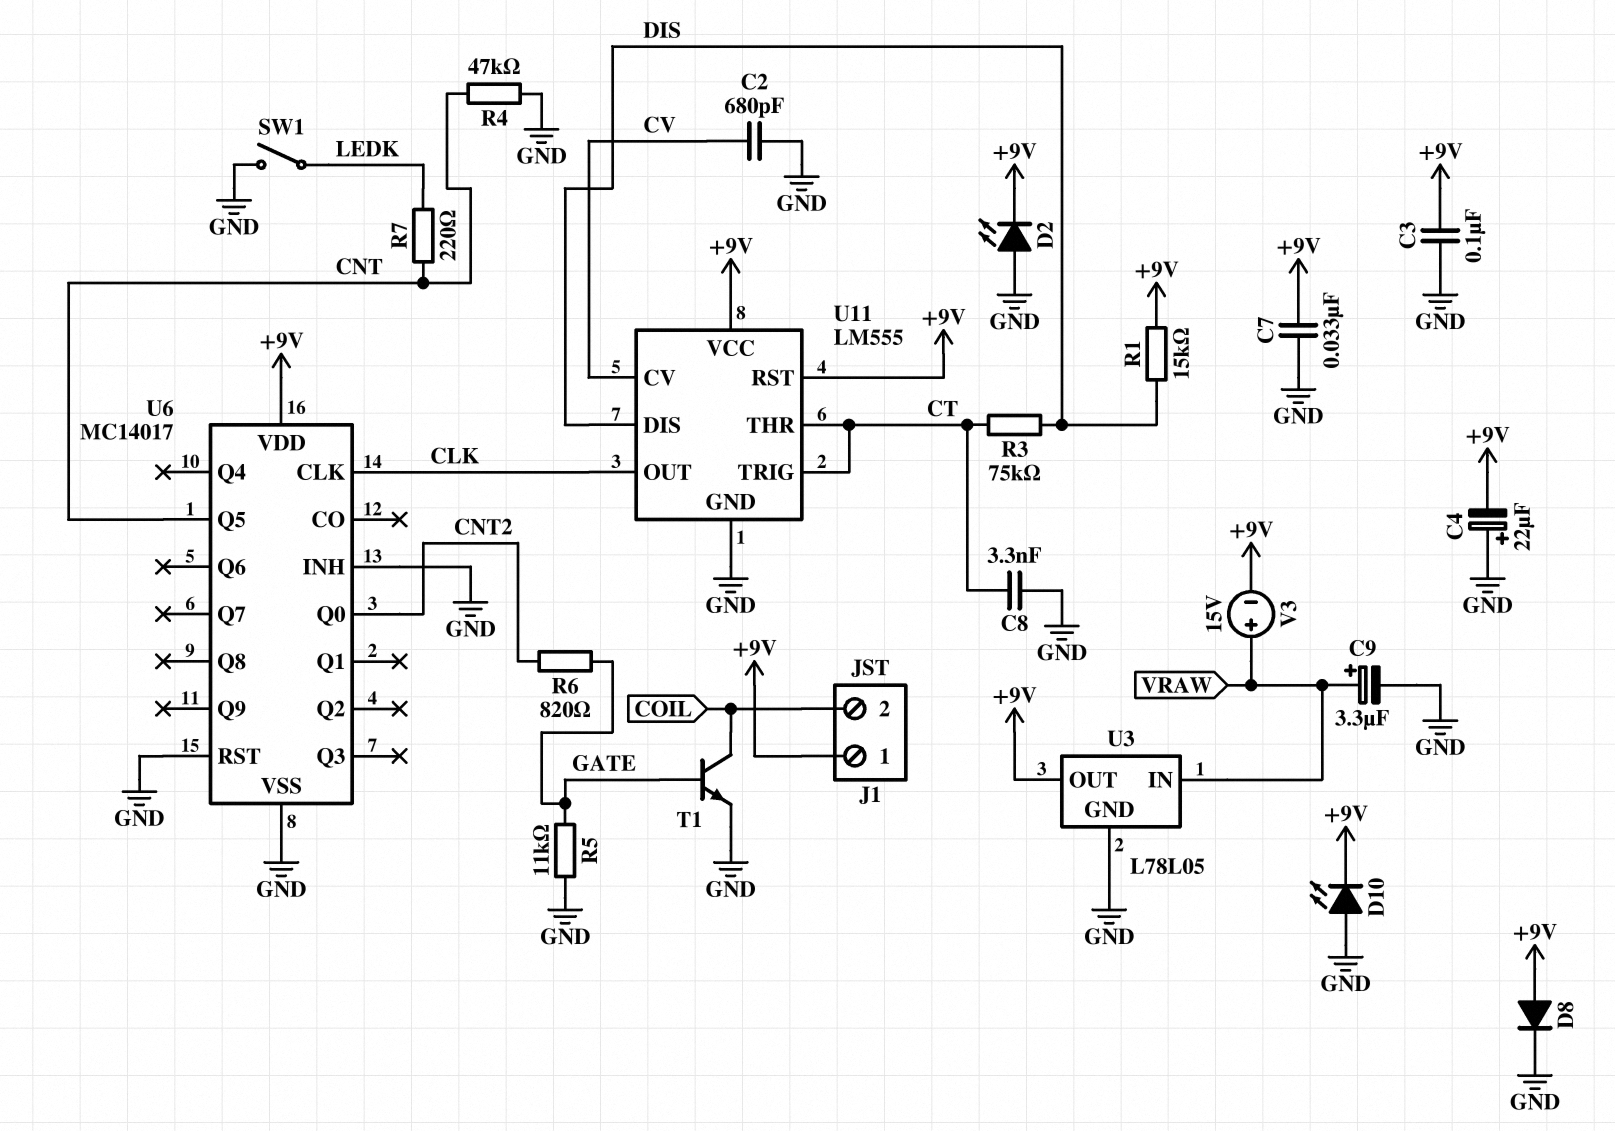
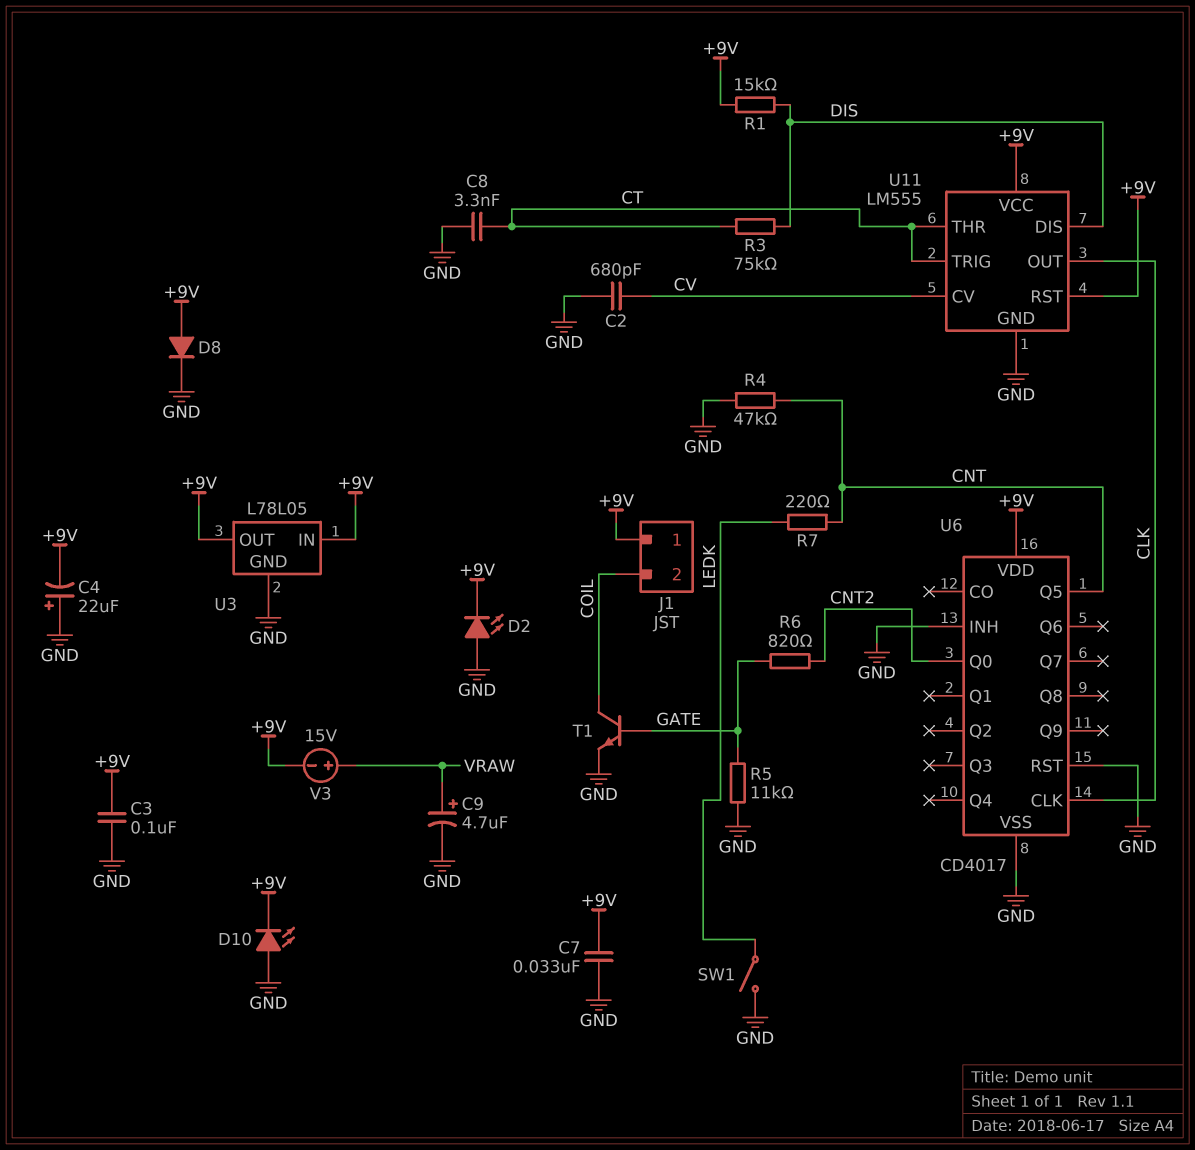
C9: 3.3uF (plus VRAW, minus GND) -> 4.7uF (plus VRAW, minus GND)
U3 pin IN: VRAW -> +9V
U6: MC14017 -> CD4017

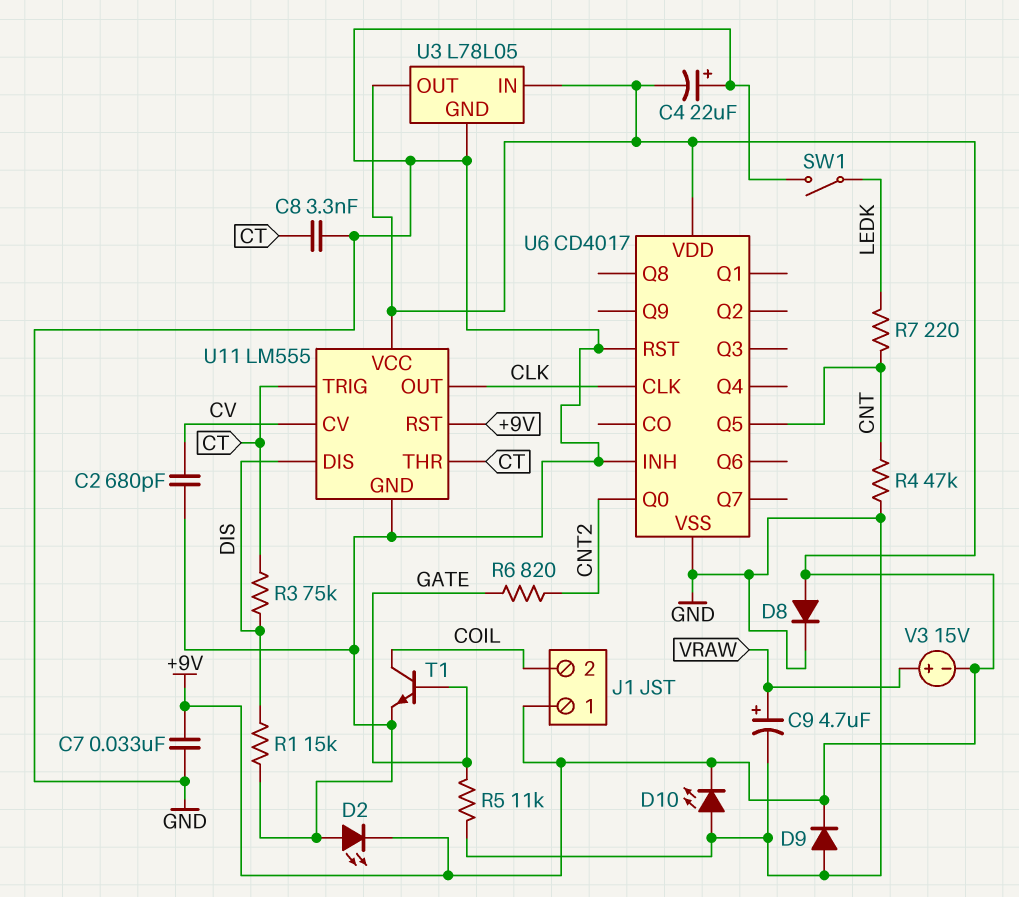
C3: 100nF (+9V, GND) -> none
D9: none -> diode (A GND, K +9V)
R1: 15k (+9V, DIS) -> 15k (DIS, GND)

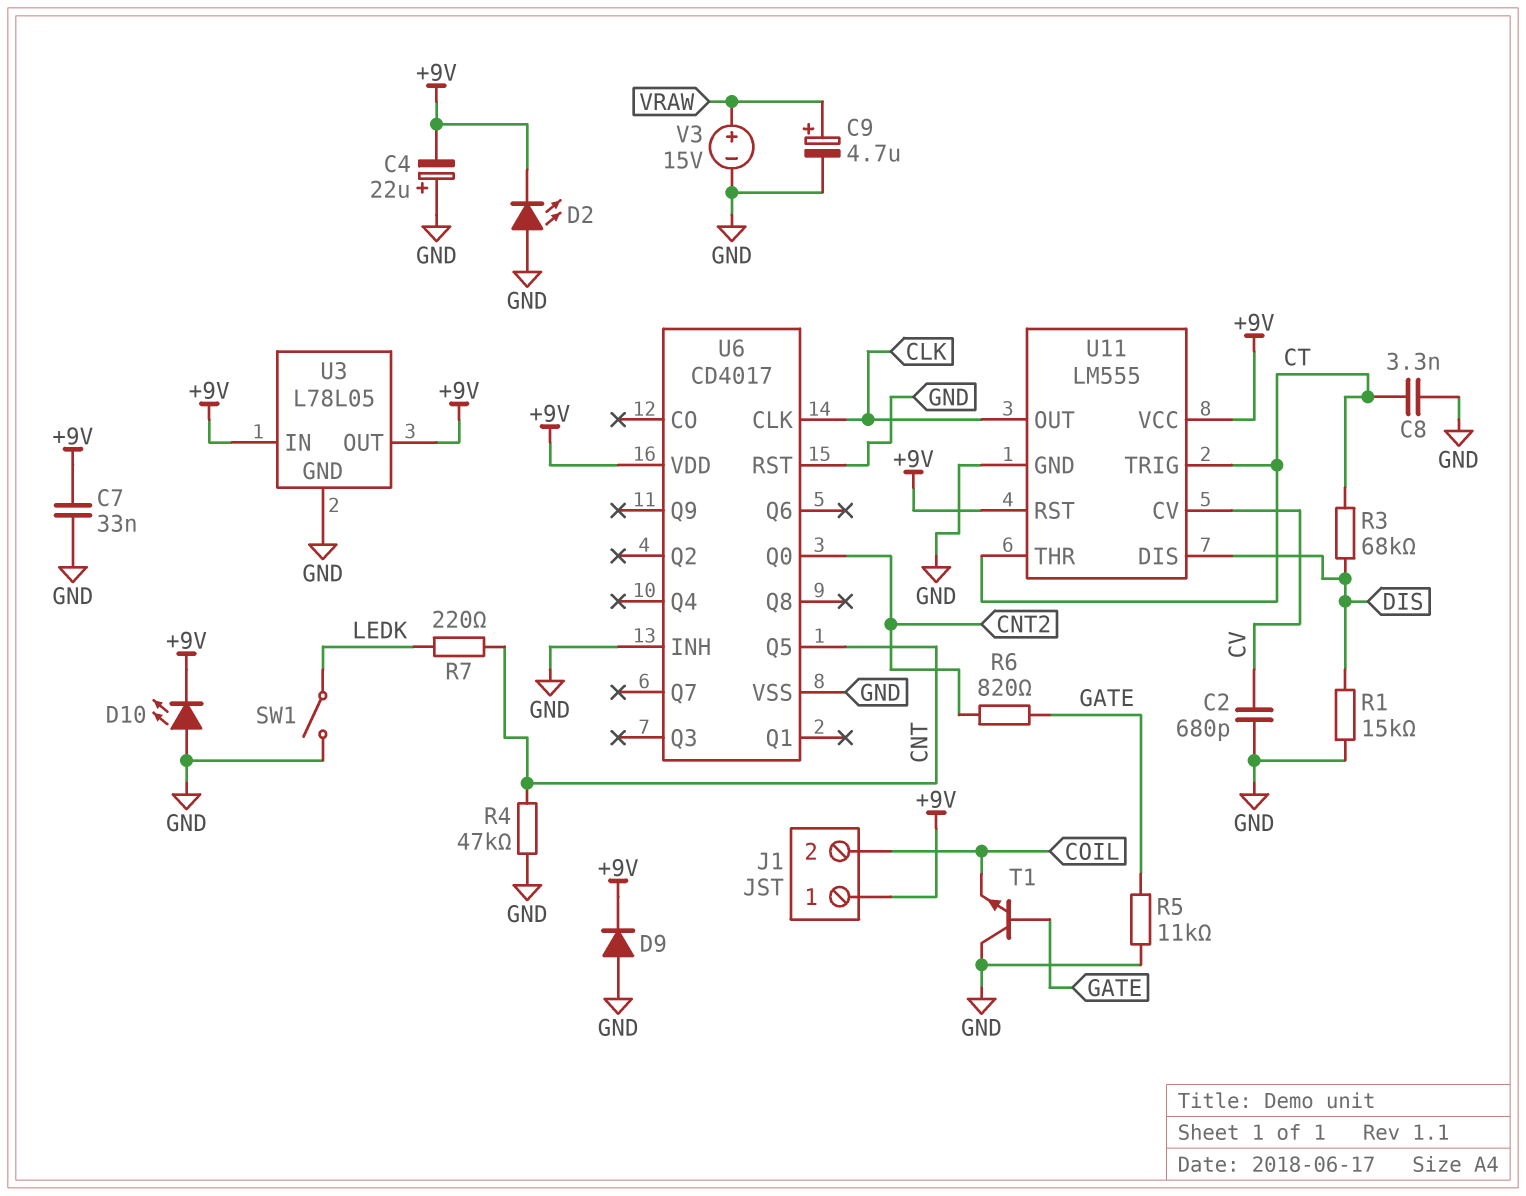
D8: diode (A +9V, K GND) -> none
R3: 75k (CT, DIS) -> 68k (CT, DIS)
T1: NPN (B GATE, C COIL, E GND) -> NPN (B GATE, C GND, E COIL)
V3: 15V (plus VRAW, minus +9V) -> 15V (plus VRAW, minus GND)

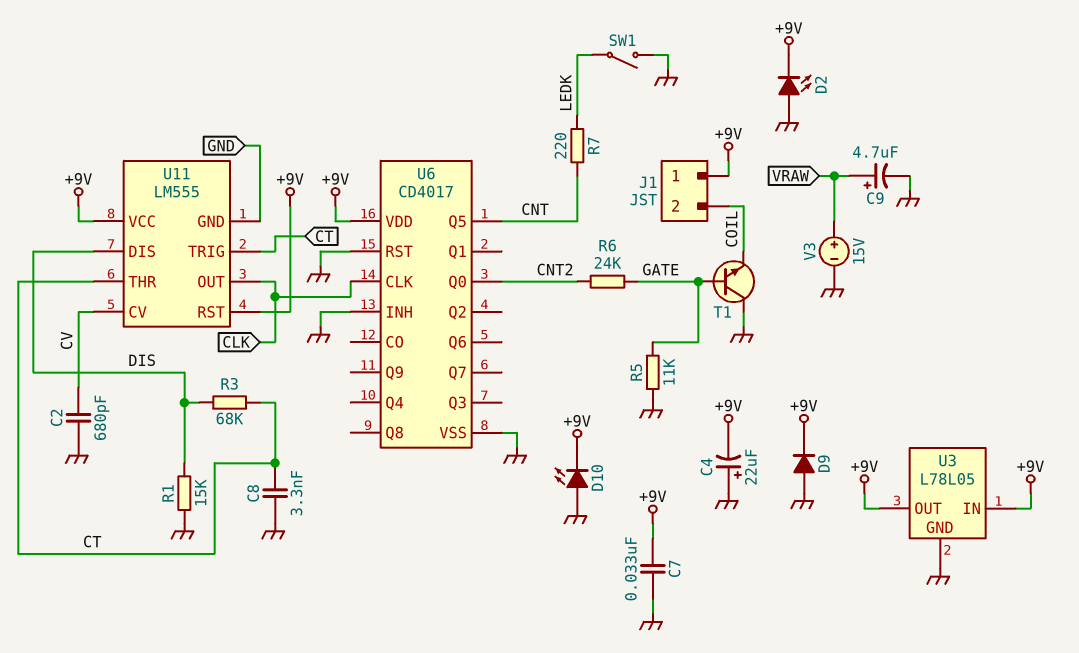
R4: 47k (CNT, GND) -> none
R6: 820 (CNT2, GATE) -> 24k (CNT2, GATE)

